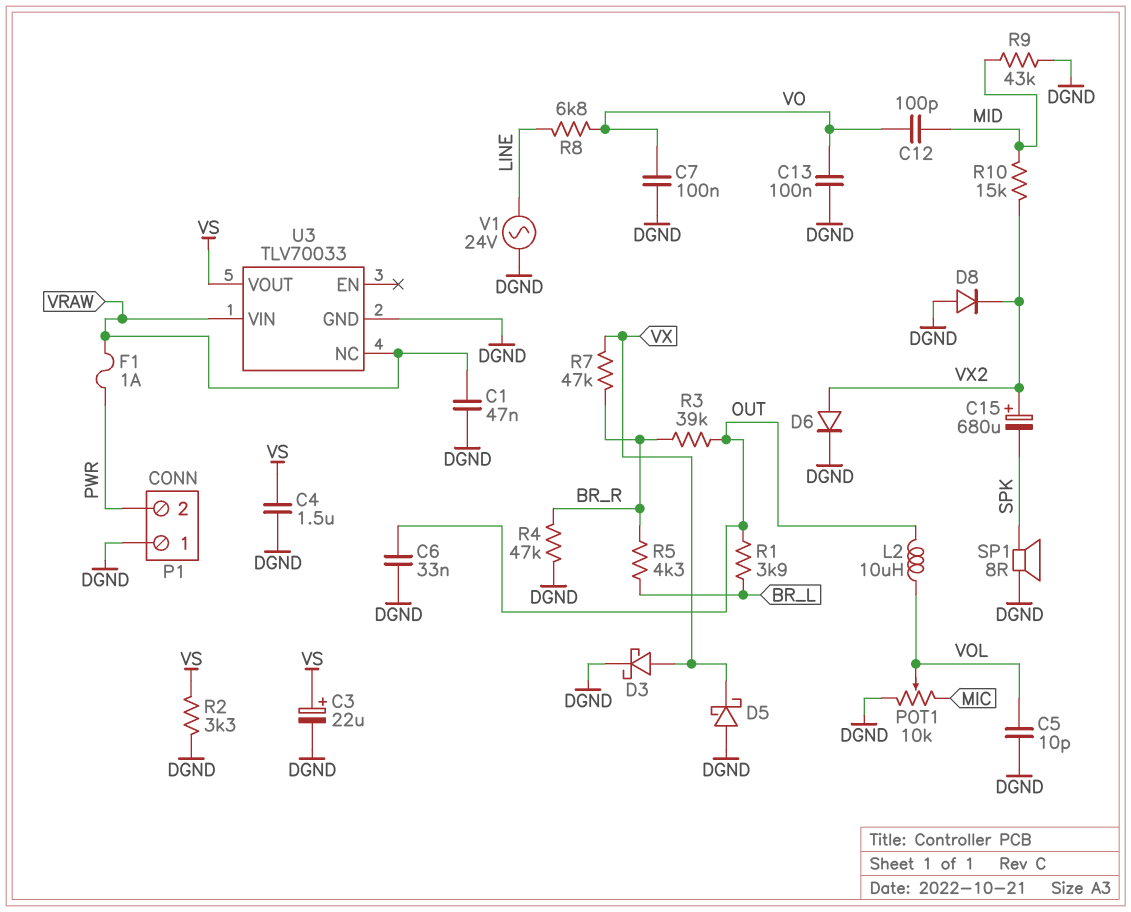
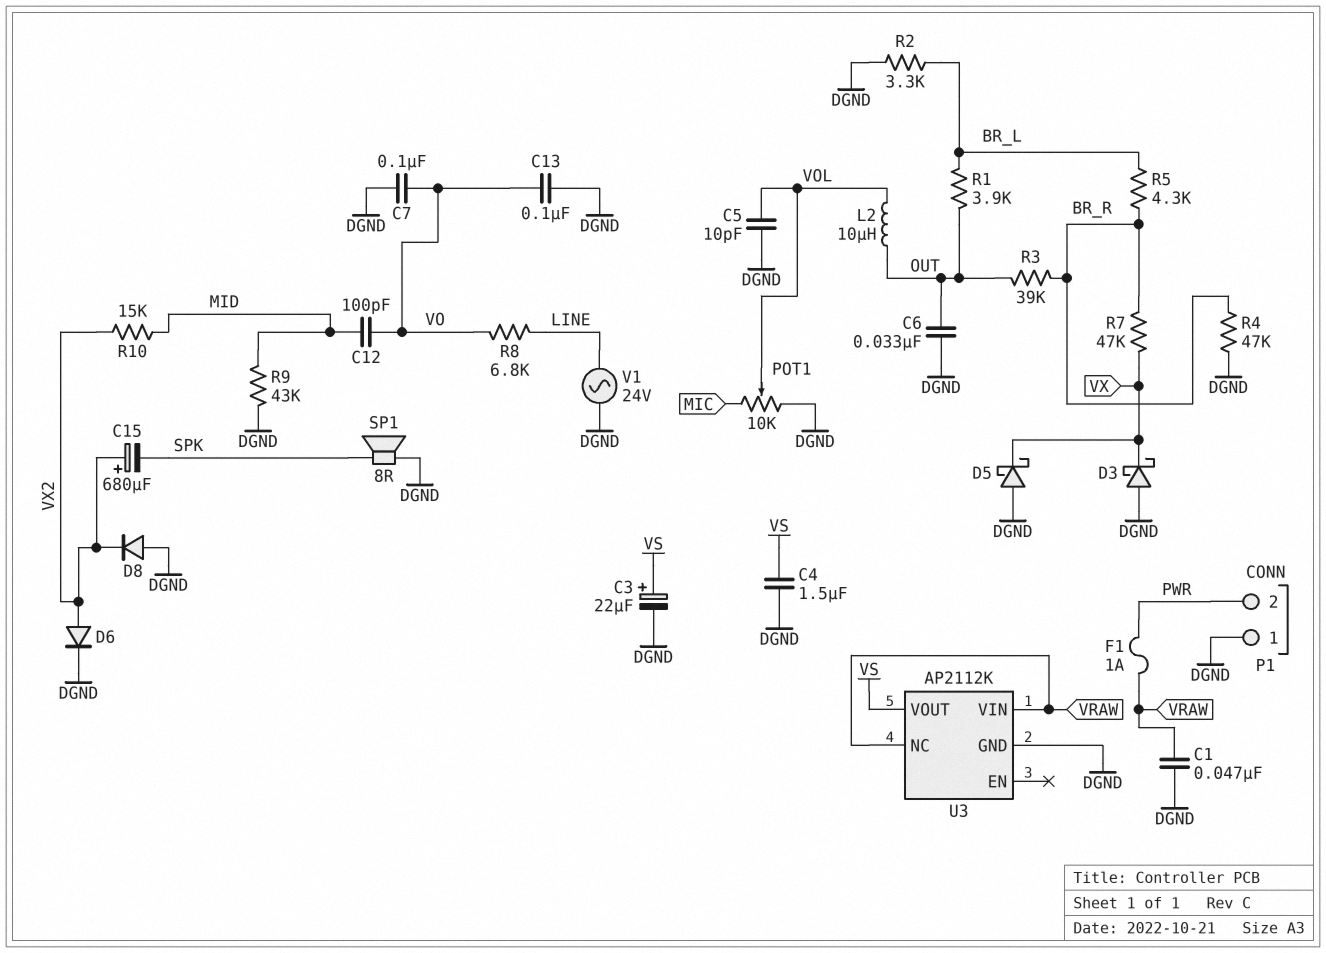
D3: schottky (A VX, K DGND) -> schottky (A DGND, K VX)
R2: 3.3k (DGND, VS) -> 3.3k (BR_L, DGND)
U3: TLV70033 -> AP2112K

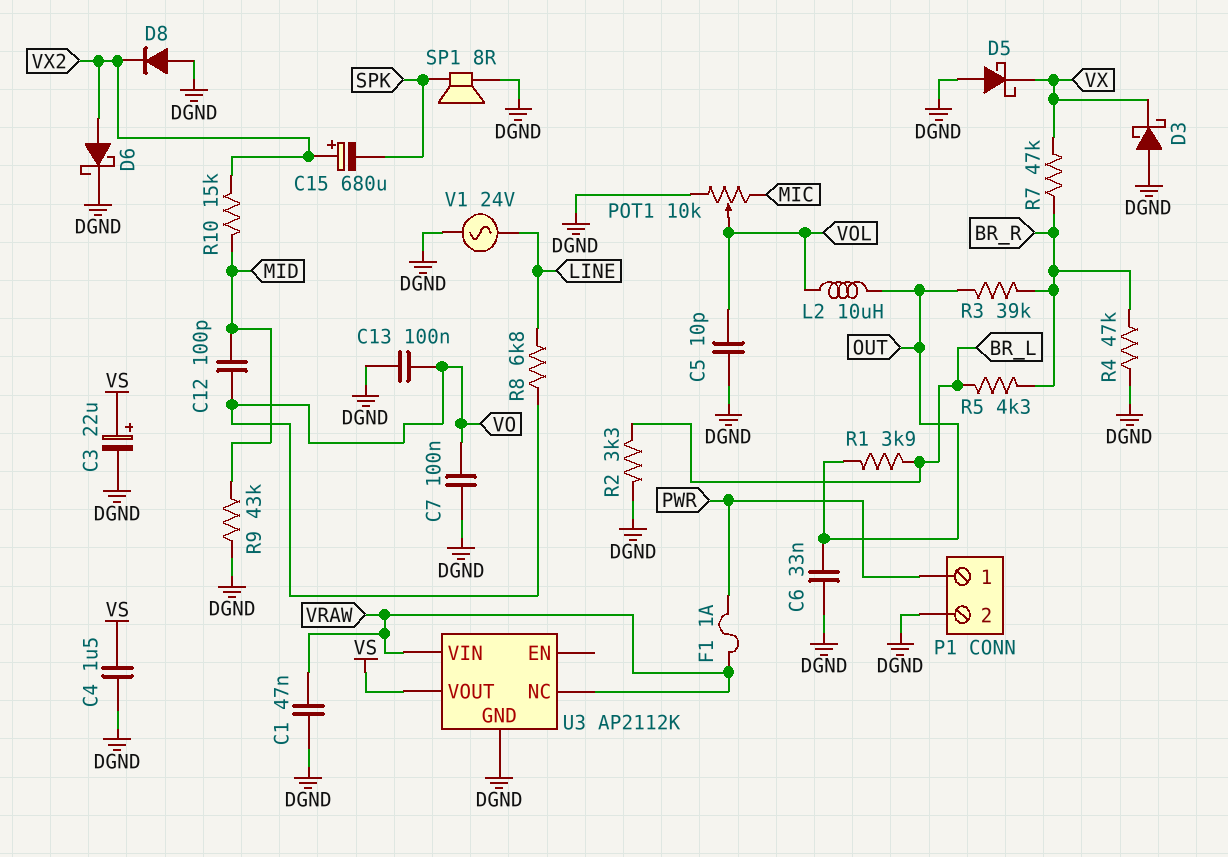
D6: diode (A VX2, K DGND) -> schottky (A VX2, K DGND)
P1 pin 1: DGND -> PWR
P1 pin 2: PWR -> DGND

